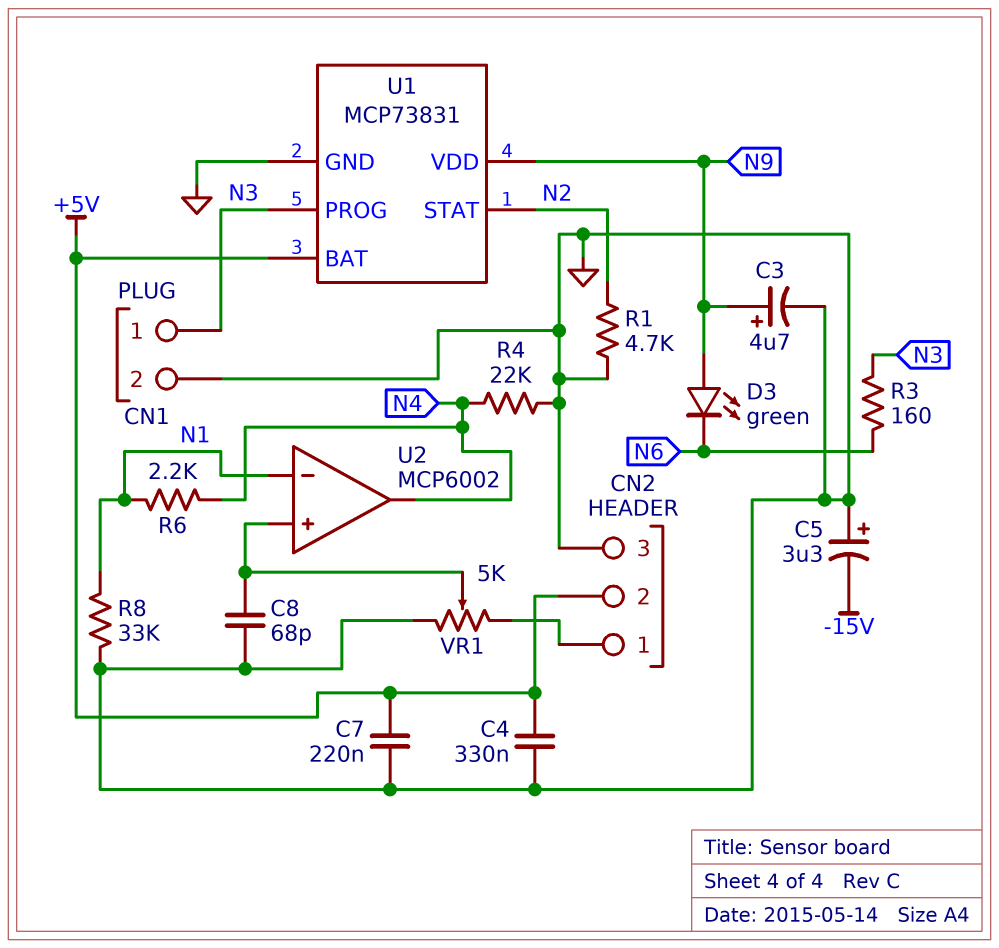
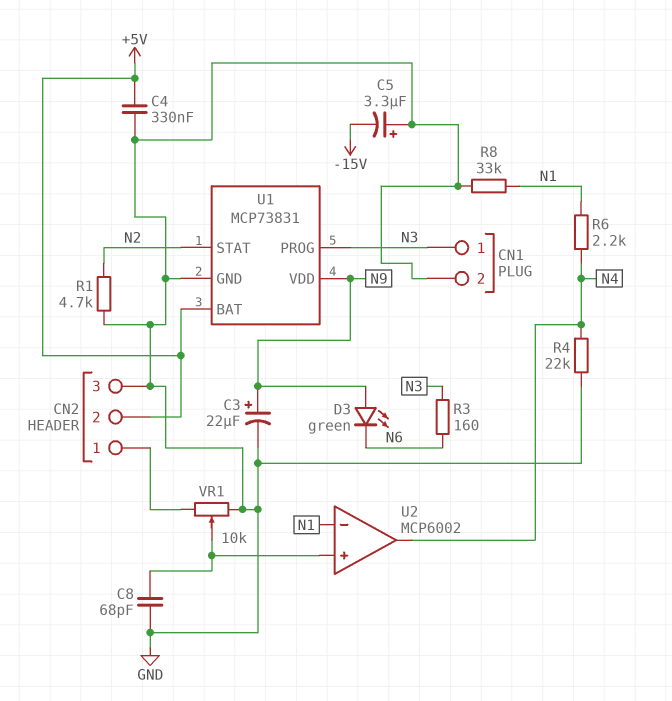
C3: 4.7uF (plus N9, minus GND) -> 22uF (plus N9, minus GND)
C7: 220nF (+5V, GND) -> none
VR1: 5k (CN2/1, GND, wiper U2/in+) -> 10k (CN2/1, GND, wiper U2/in+)

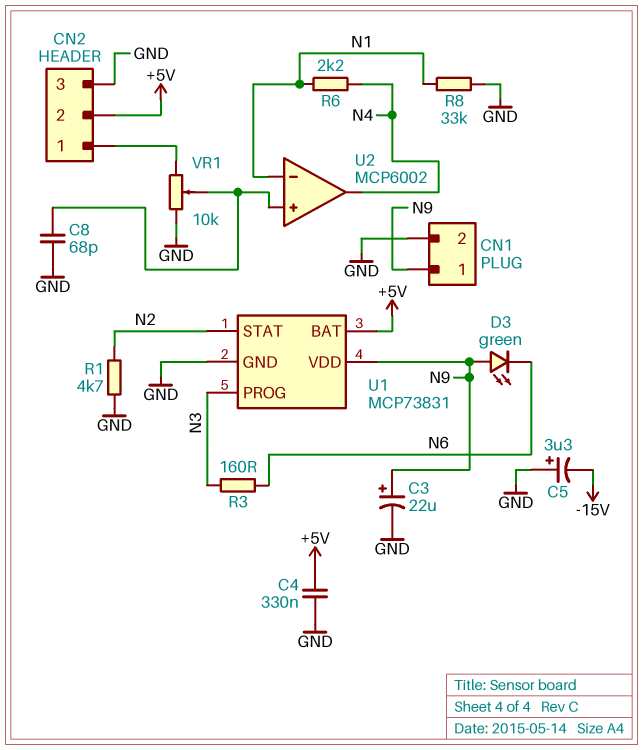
CN1 pin 1: N3 -> N9
R4: 22k (GND, N4) -> none

